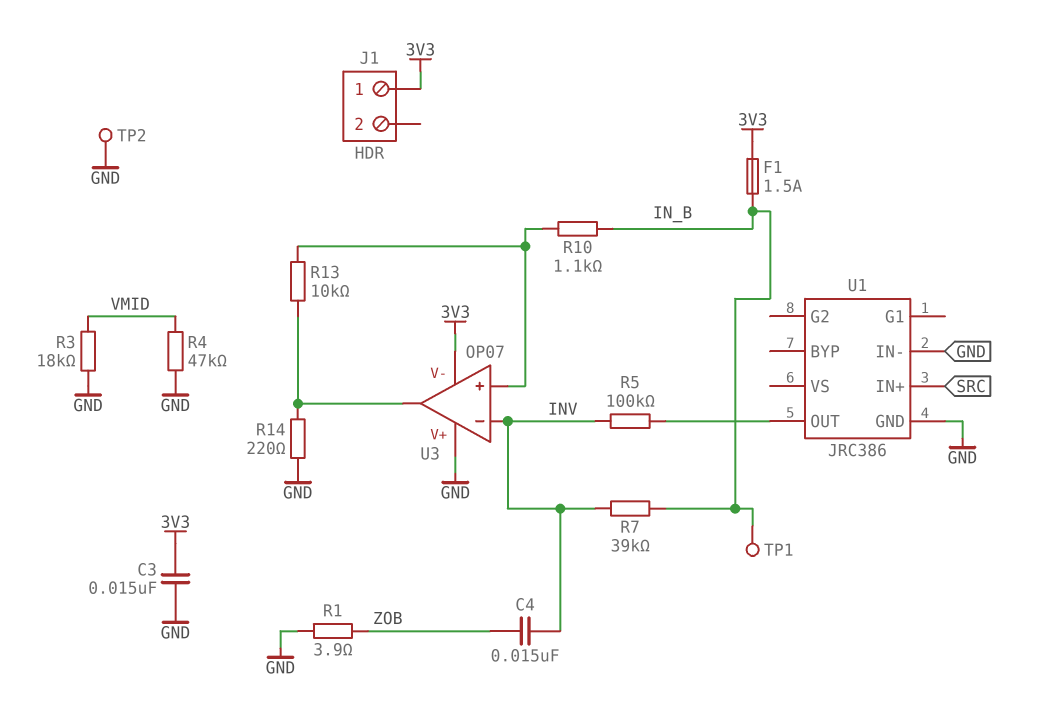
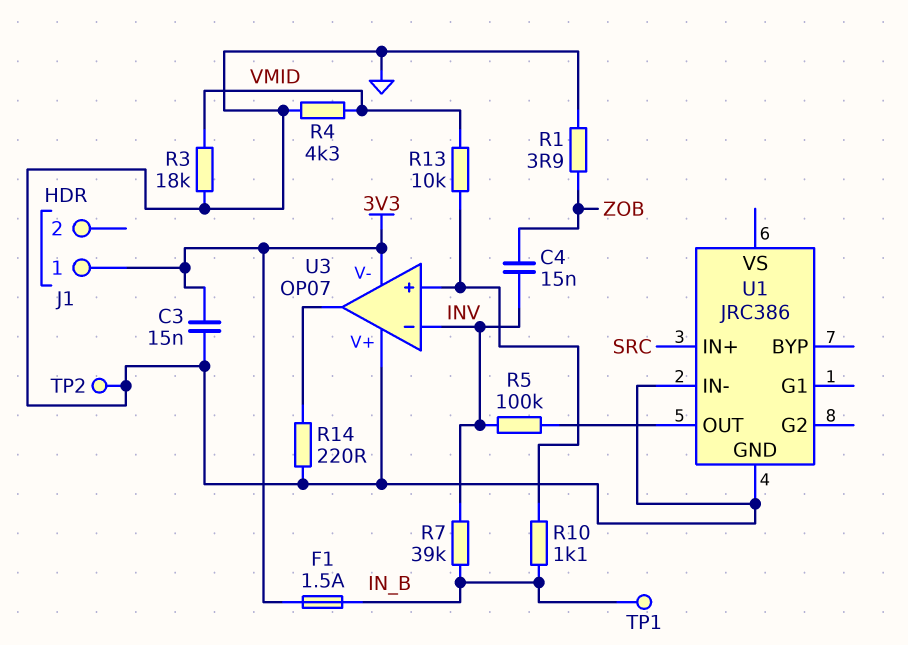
R4: 47k (GND, VMID) -> 4.3k (GND, VMID)
R13: 10k (U3/in+, U3/out) -> 10k (U3/in+, VMID)

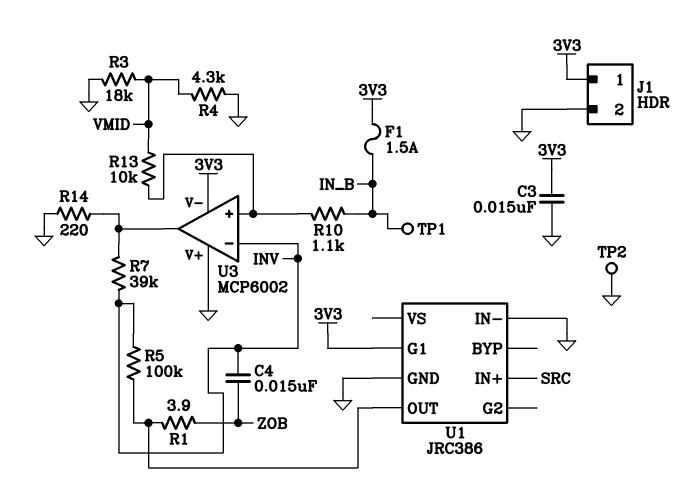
J1 pin 2: none -> GND
R1: 3.9 (GND, ZOB) -> 3.9 (U1/OUT, ZOB)
R7: 39k (INV, IN_B) -> 39k (INV, U3/out)
U1 pin G1: none -> 3V3
U3: OP07 -> MCP6002

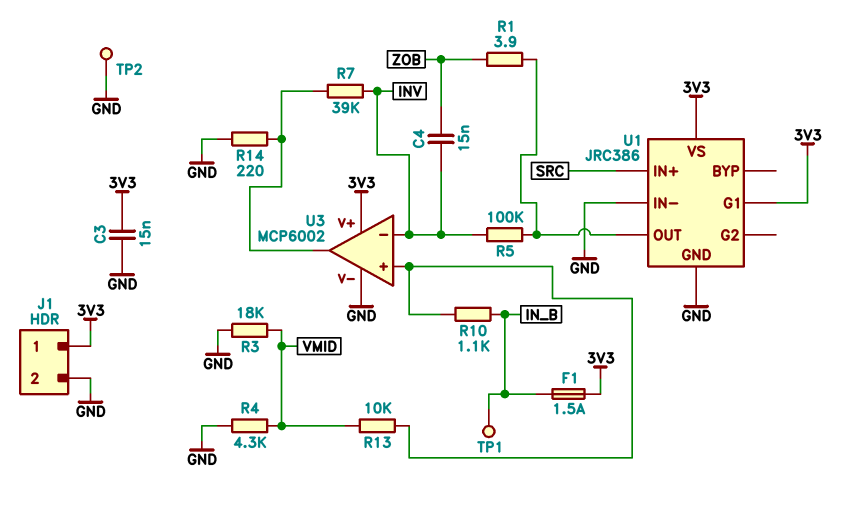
U1 pin VS: none -> 3V3
U3 pin V+: GND -> 3V3
U3 pin V-: 3V3 -> GND

